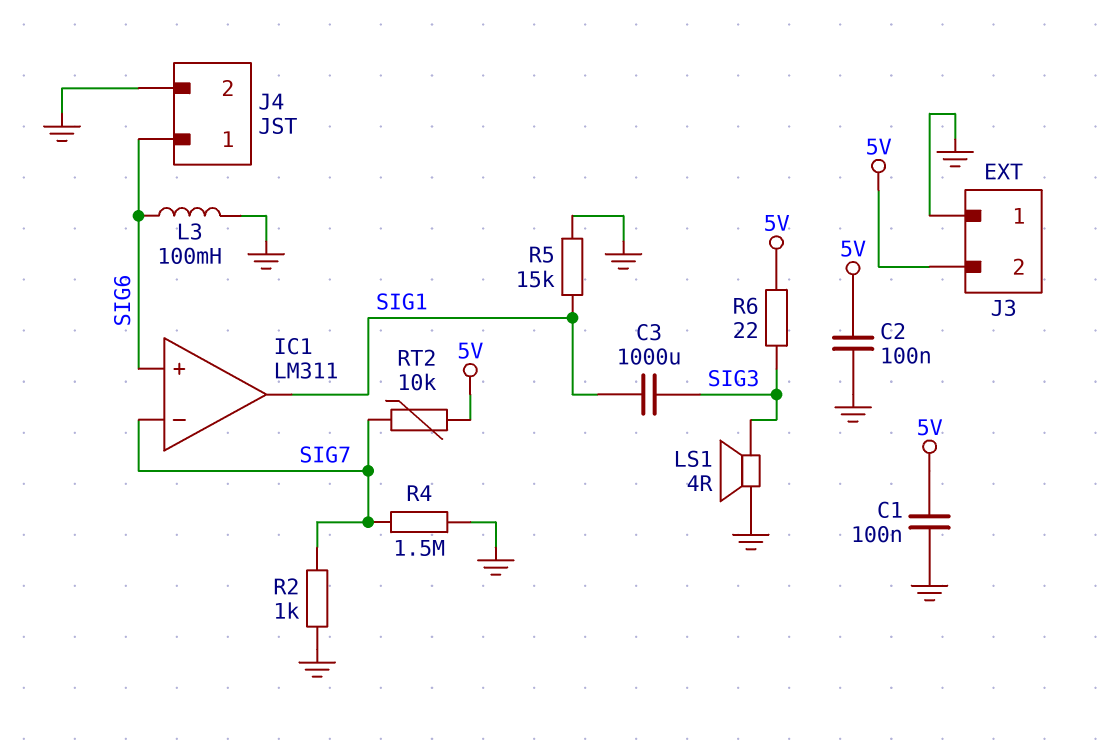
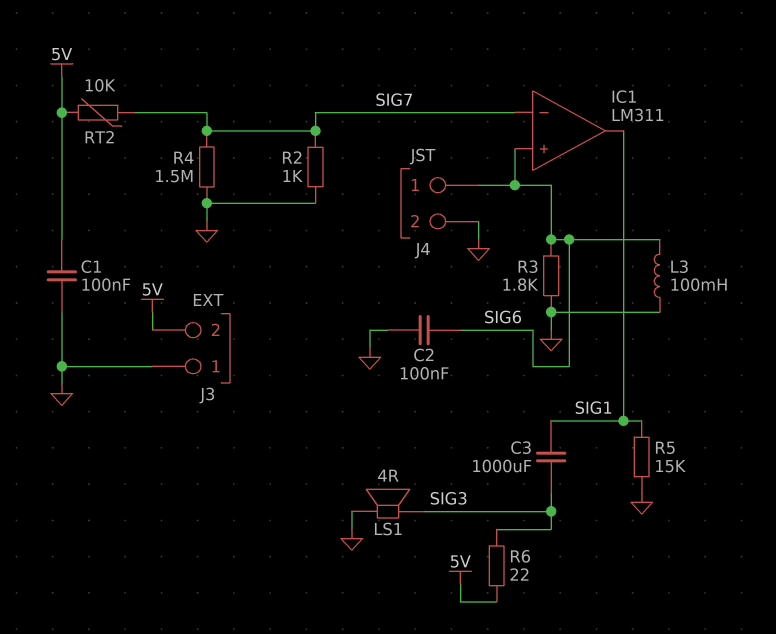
C2: 100nF (5V, GND) -> 100nF (GND, SIG6)
R3: none -> 1.8k (GND, SIG6)

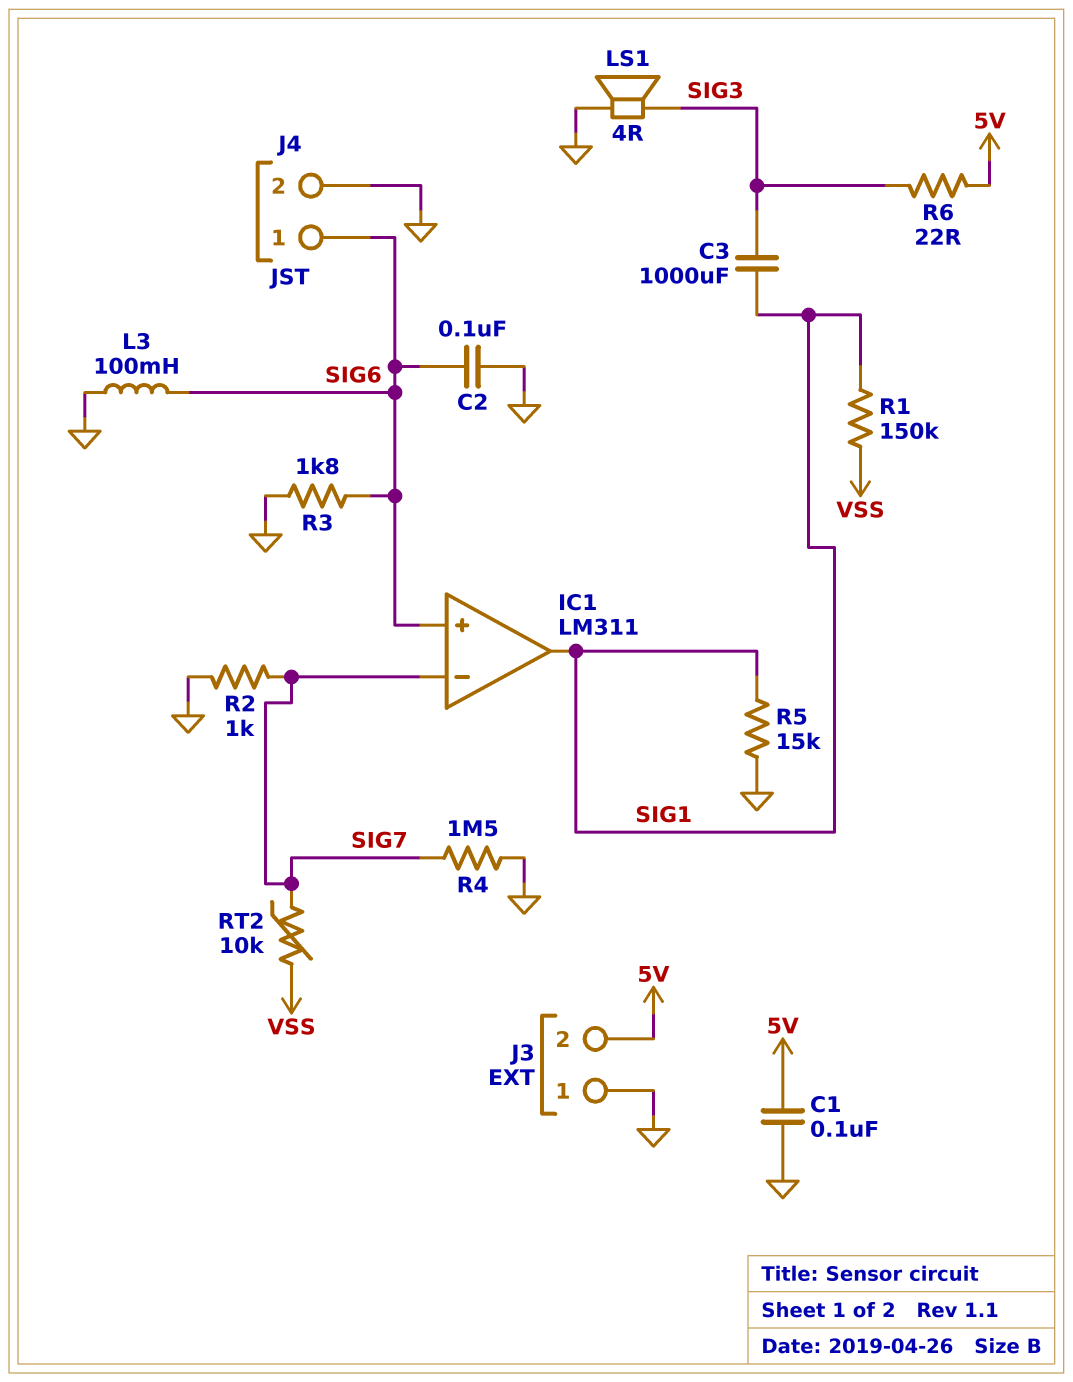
R1: none -> 150k (SIG1, VSS)
RT2: 10k (5V, SIG7) -> 10k (SIG7, VSS)

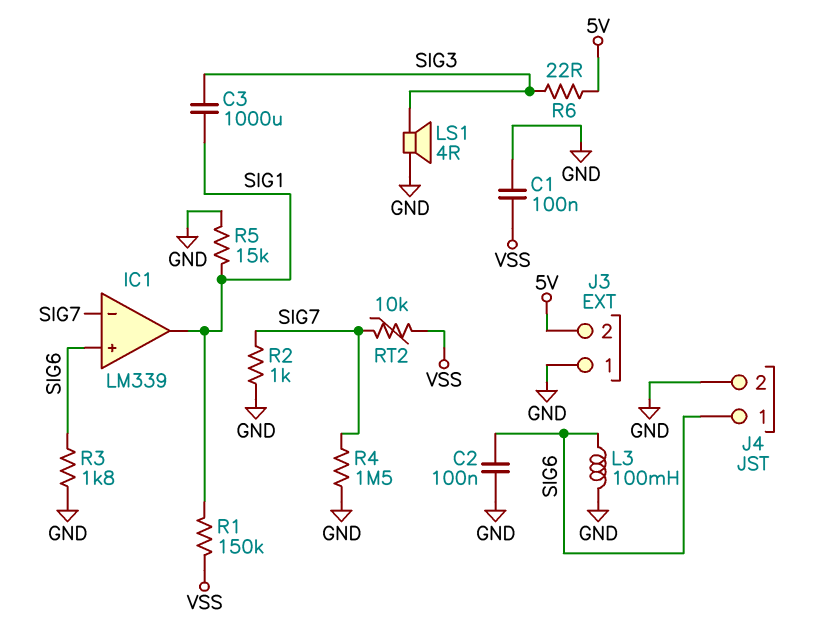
C1: 100nF (5V, GND) -> 100nF (GND, VSS)
IC1: LM311 -> LM339

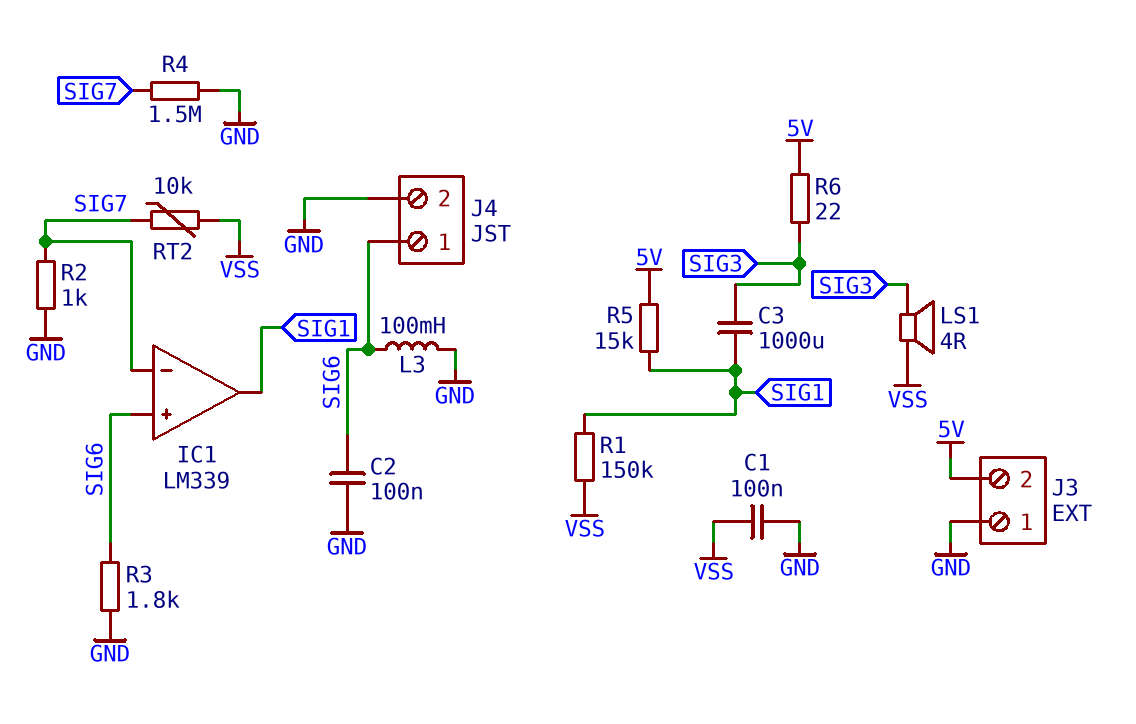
LS1: speaker 4R (GND, SIG3) -> speaker 4R (SIG3, VSS)
R5: 15k (GND, SIG1) -> 15k (5V, SIG1)

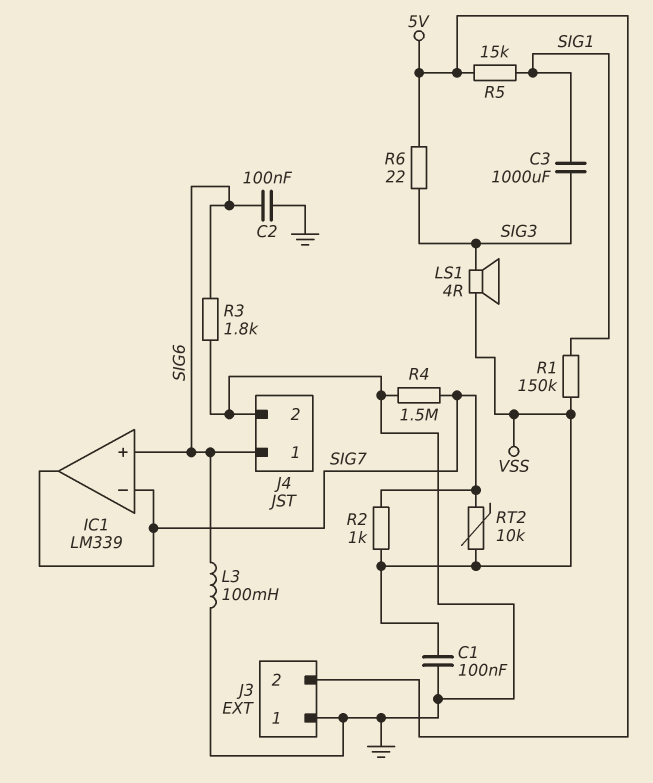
IC1 pin out: SIG1 -> SIG7
R2: 1k (GND, SIG7) -> 1k (SIG7, VSS)

